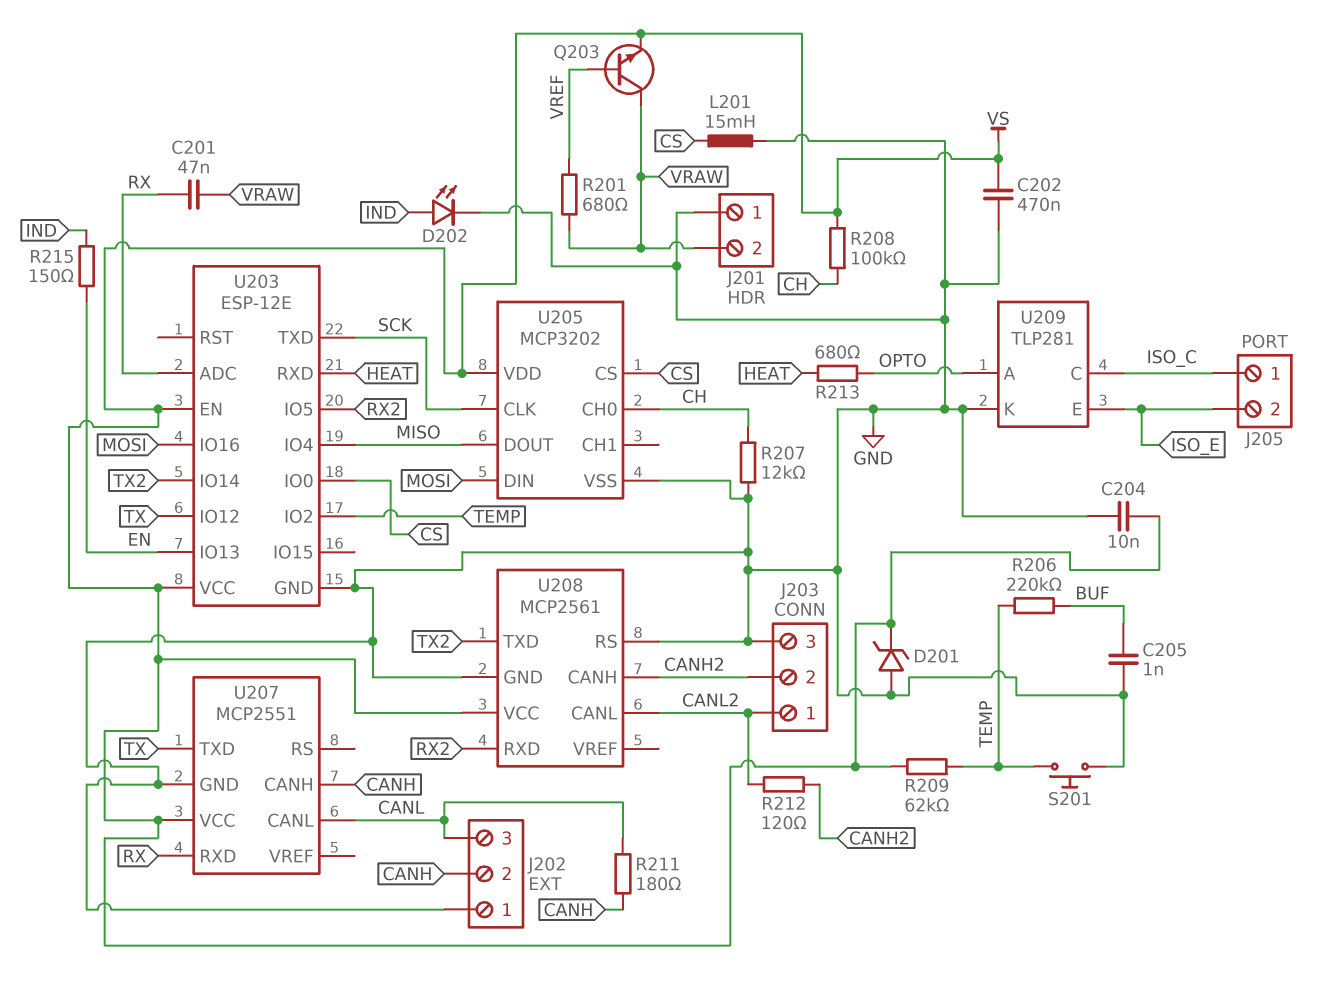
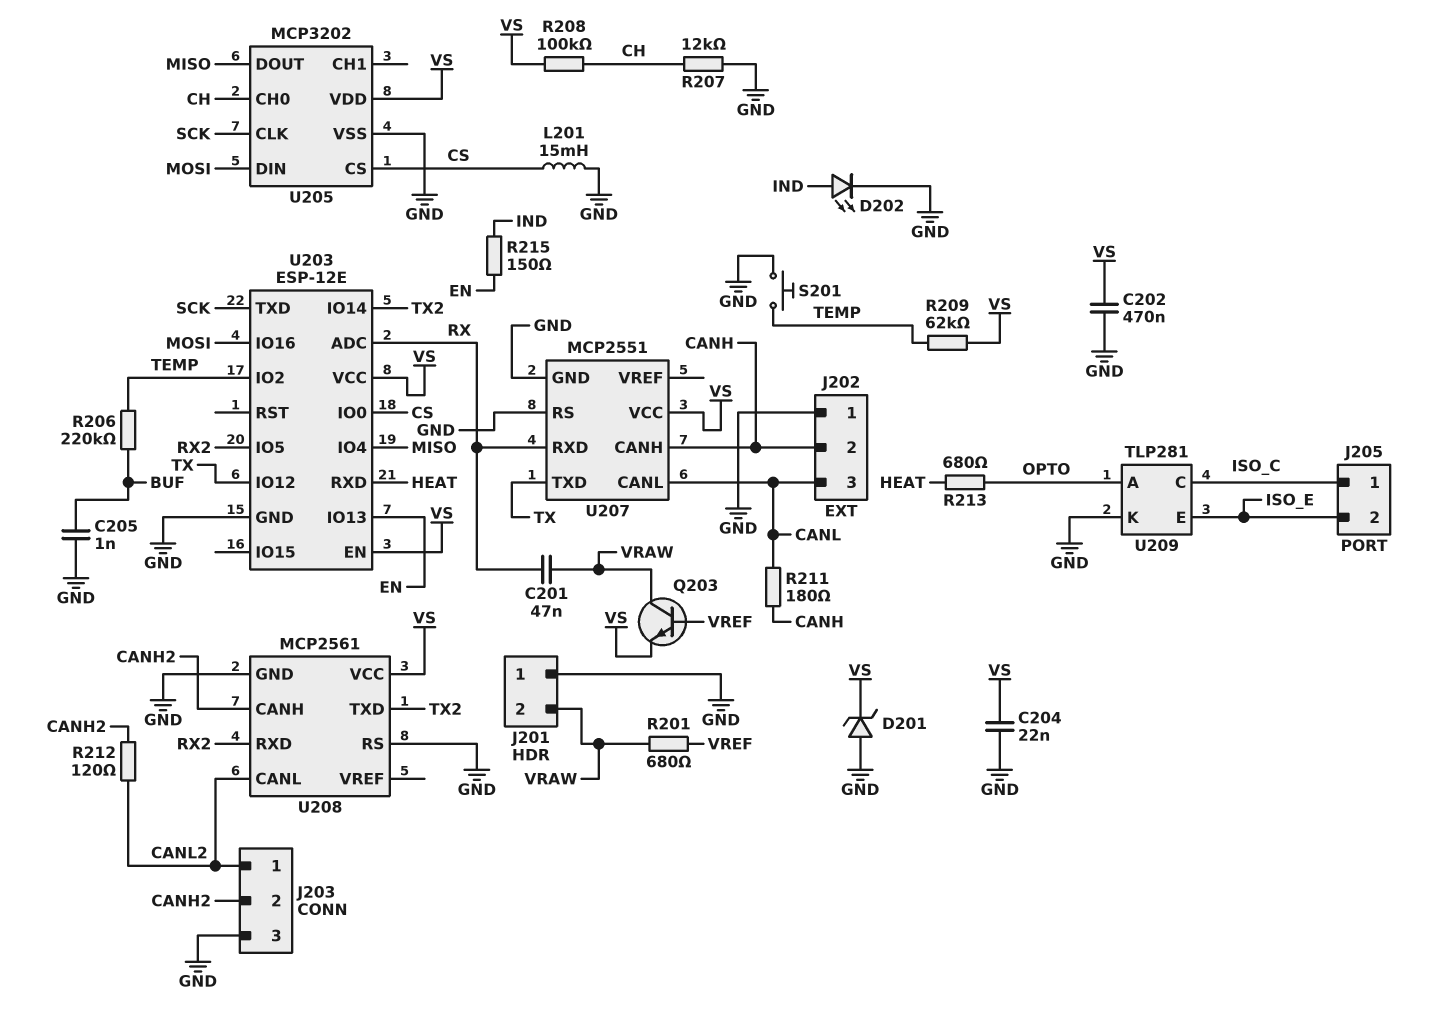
C204: 10nF (GND, VS) -> 22nF (GND, VS)
U207 pin RS: none -> GND

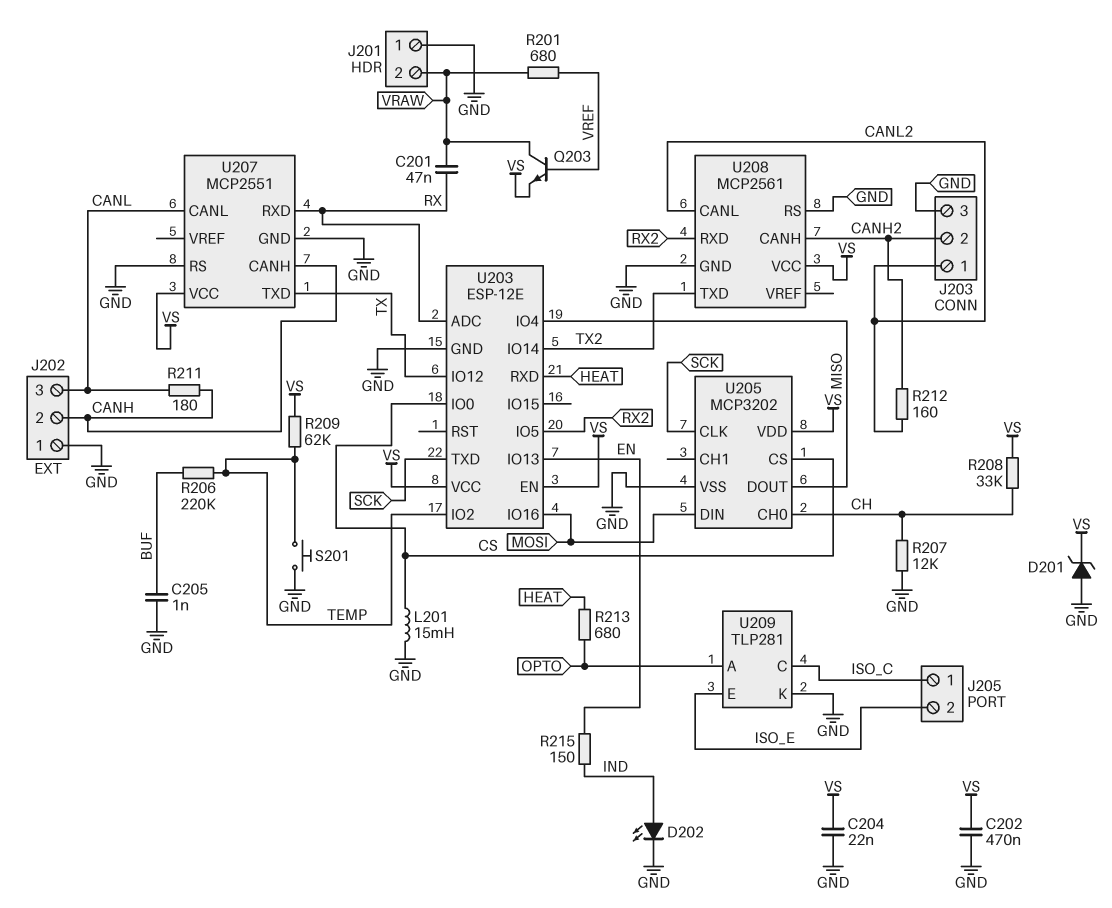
R208: 100k (CH, VS) -> 33k (CH, VS)
R212: 120 (CANH2, CANL2) -> 160 (CANH2, CANL2)

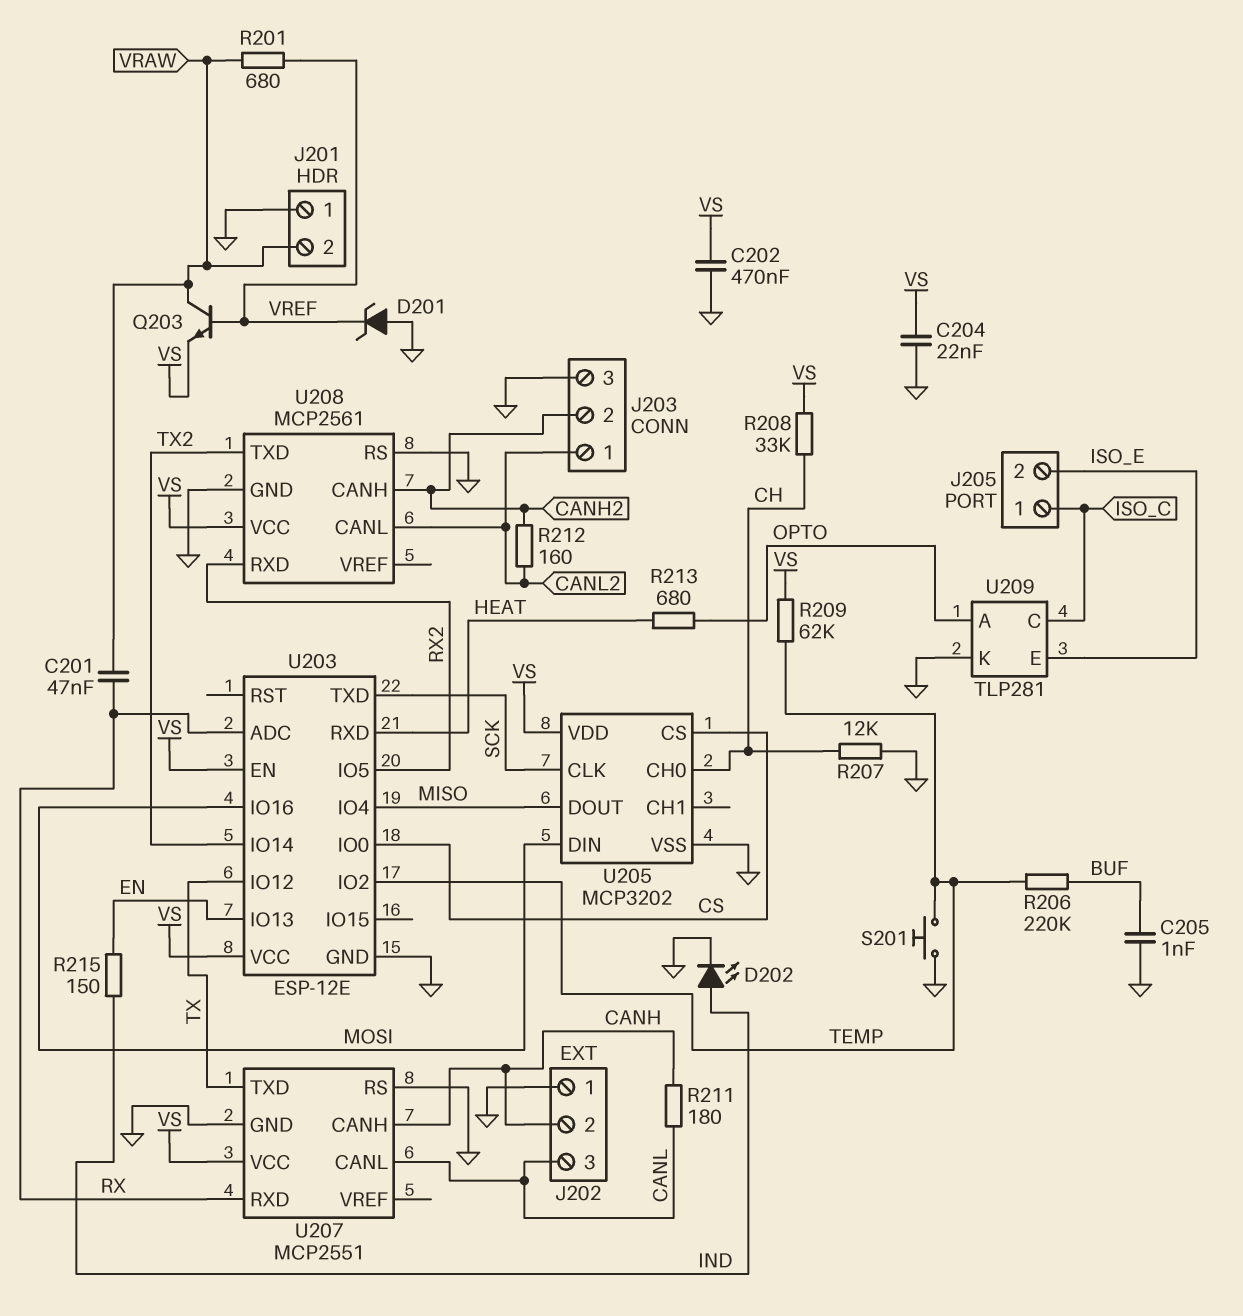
D201: zener (A GND, K VS) -> zener (A GND, K VREF)
L201: 15mH (CS, GND) -> none

